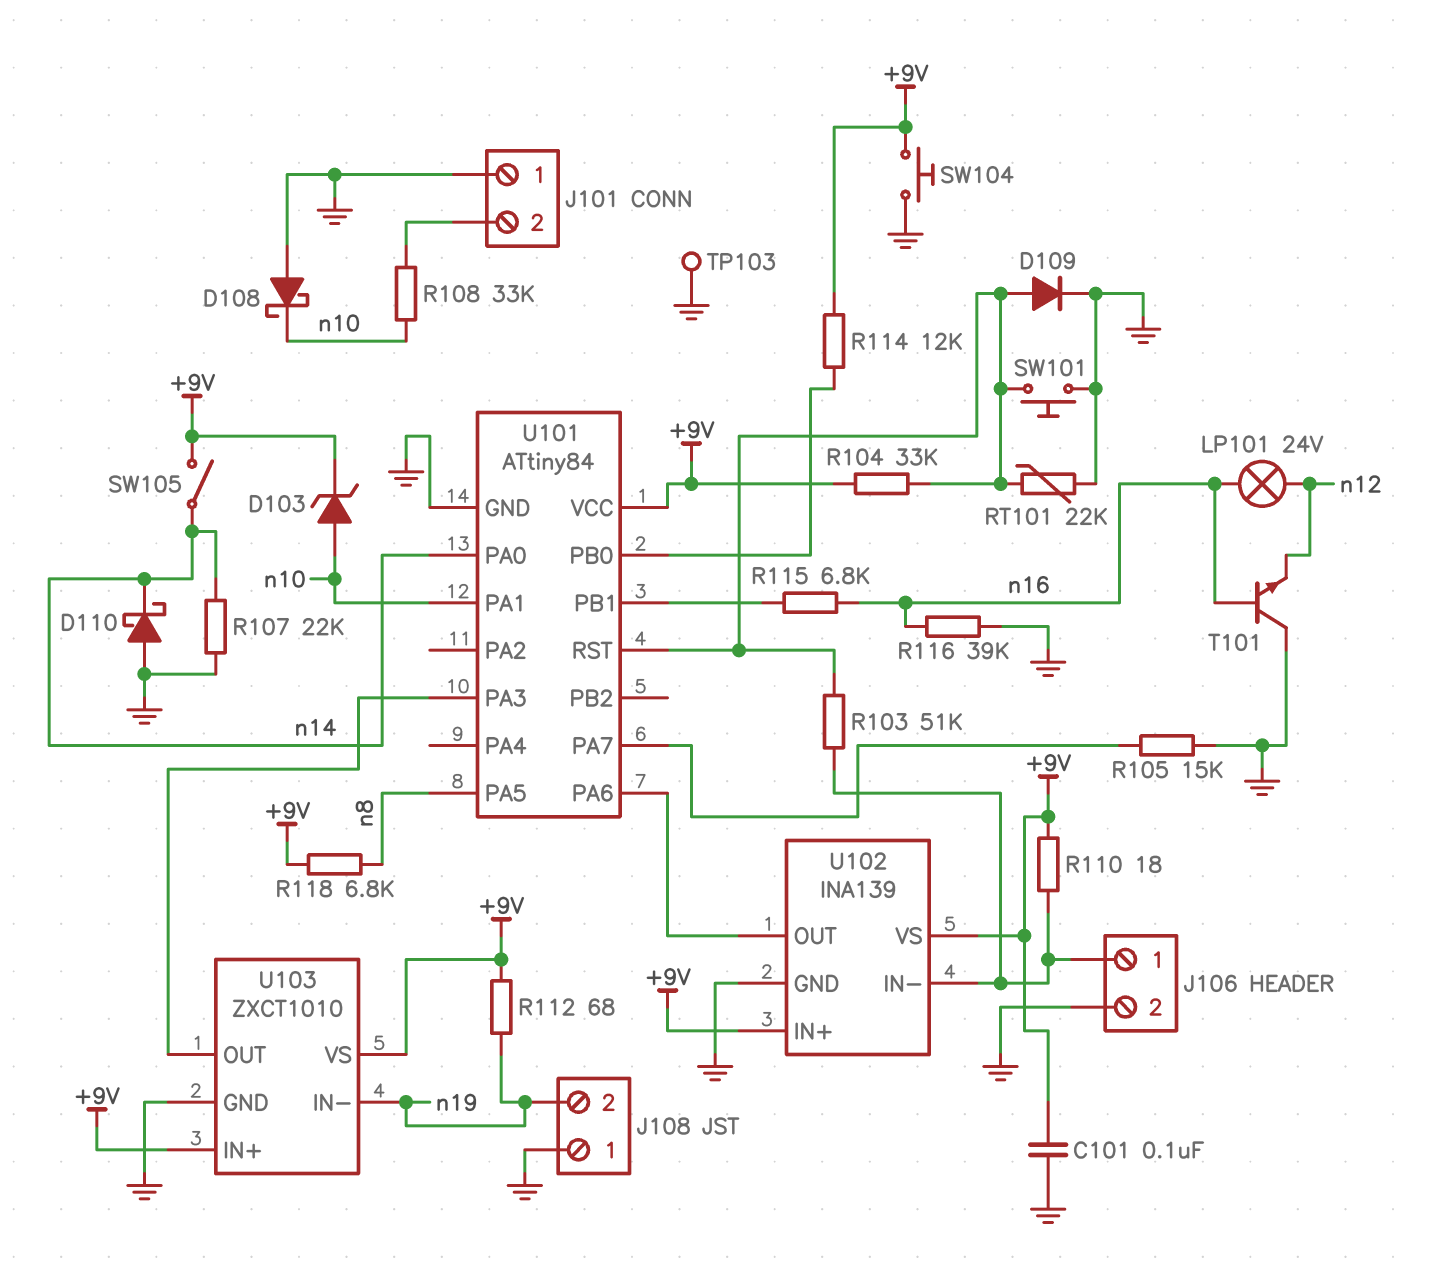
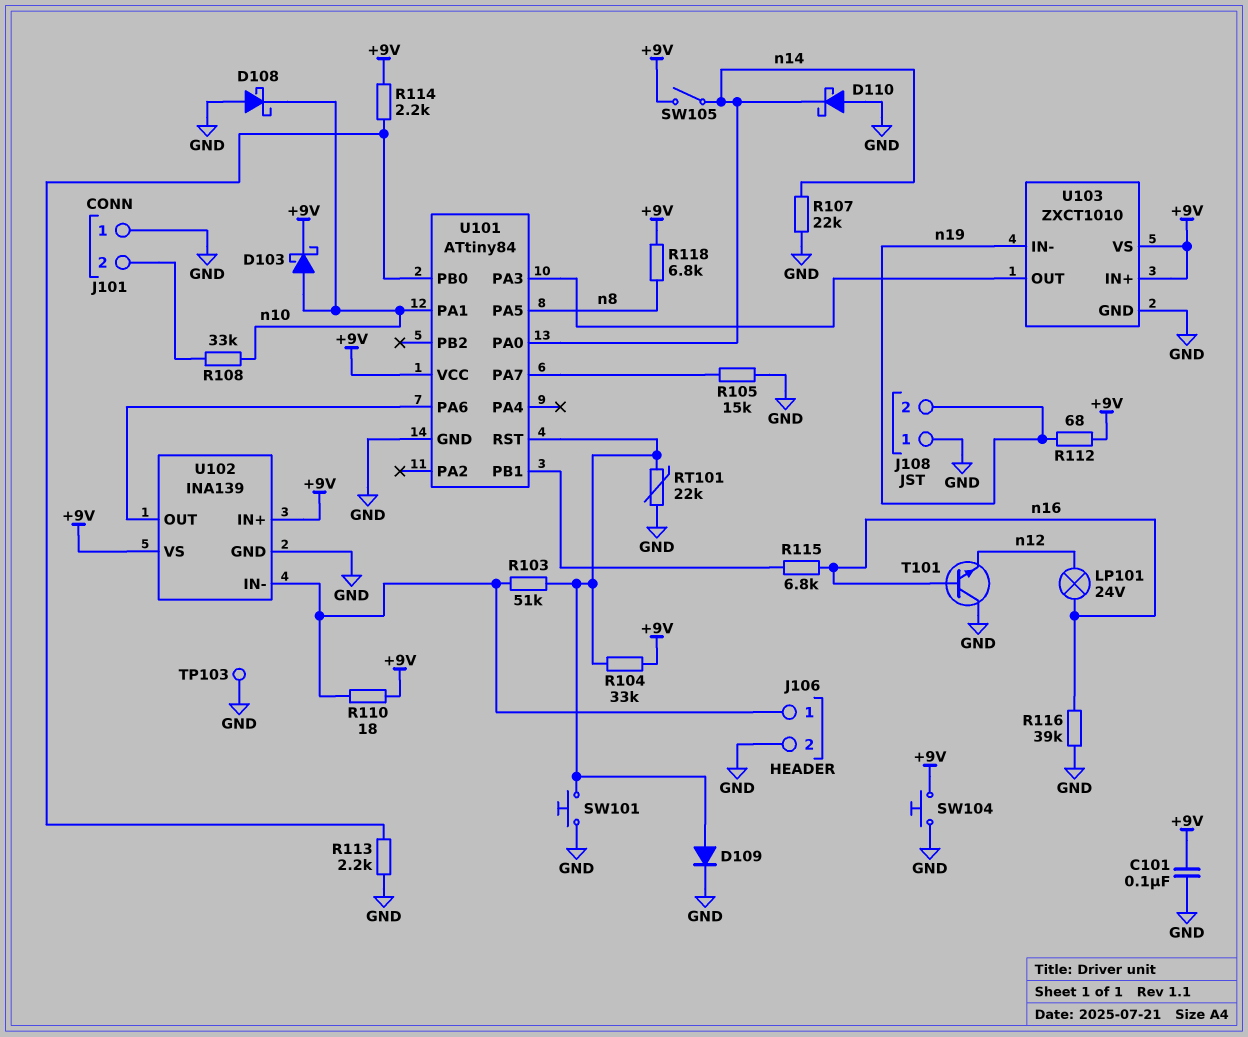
D103: zener (A n10, K +9V) -> schottky (A n10, K +9V)
R113: none -> 2.2k (GND, U101/PB0)
R114: 12k (+9V, U101/PB0) -> 2.2k (+9V, U101/PB0)

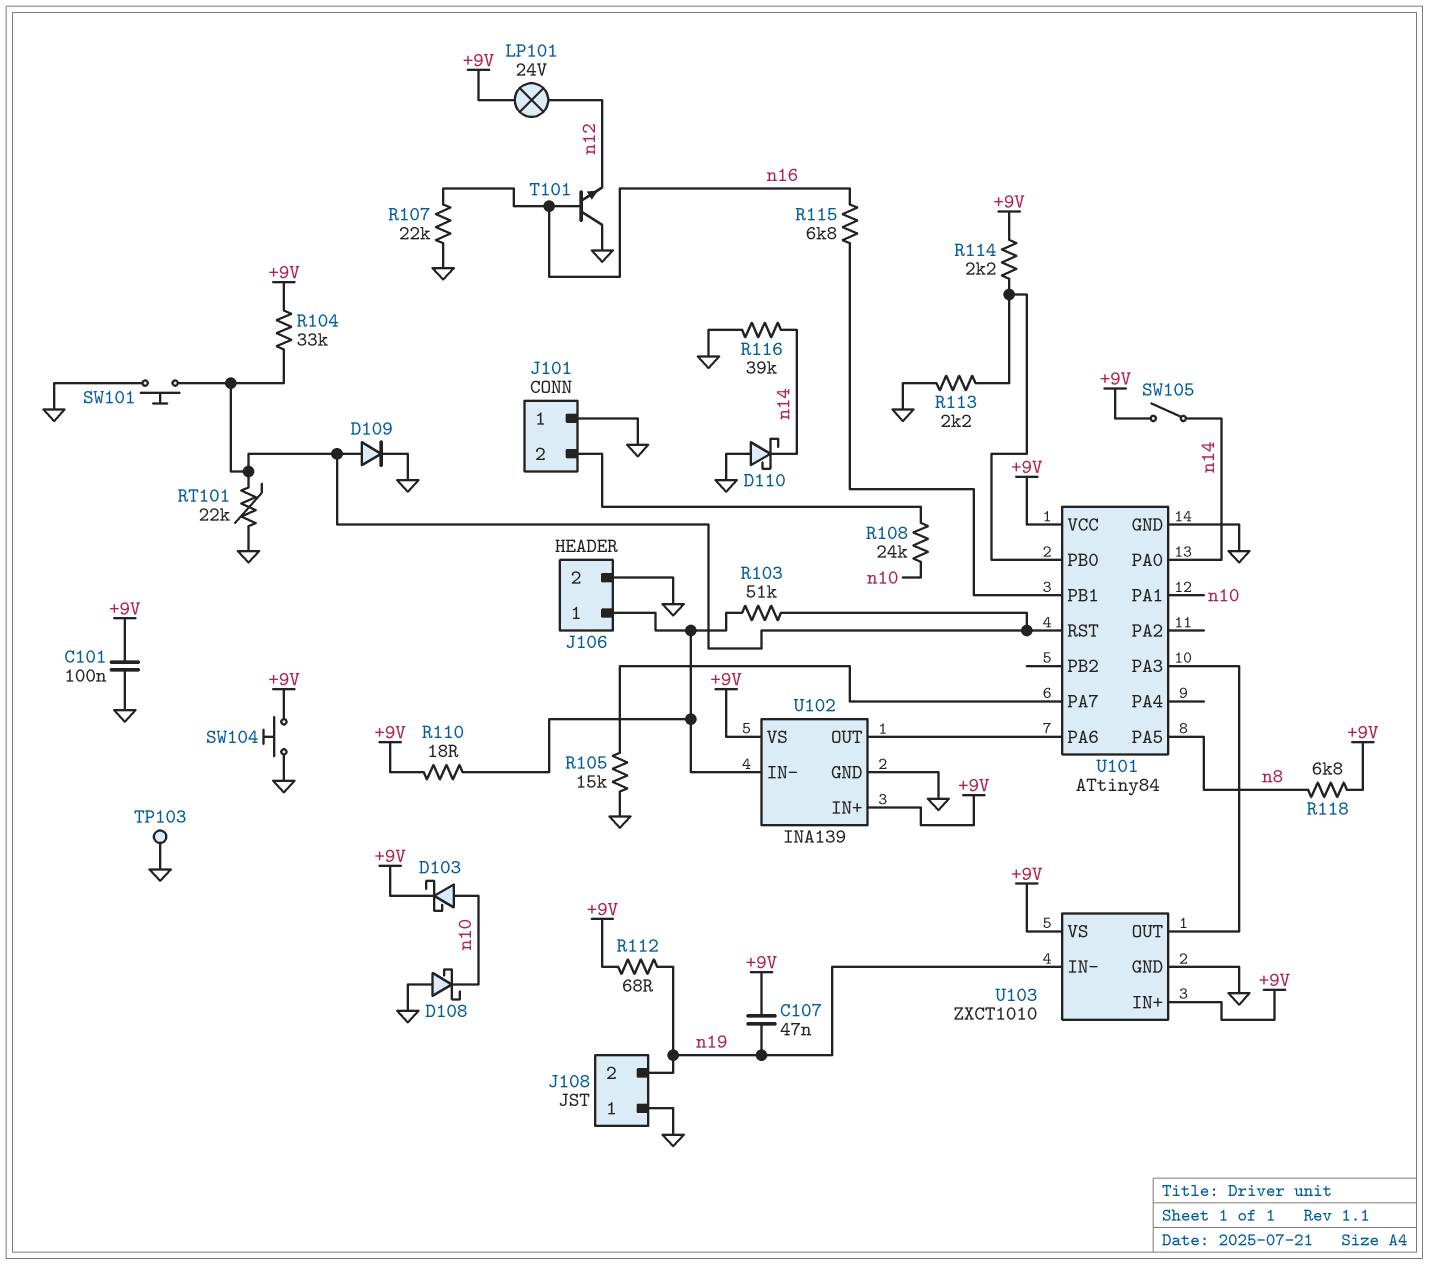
C107: none -> 47nF (+9V, n19)
LP101: lamp 24V (n12, n16) -> lamp 24V (+9V, n12)
R107: 22k (GND, n14) -> 22k (GND, n16)
R108: 33k (J101/2, n10) -> 24k (J101/2, n10)
R116: 39k (GND, n16) -> 39k (GND, n14)

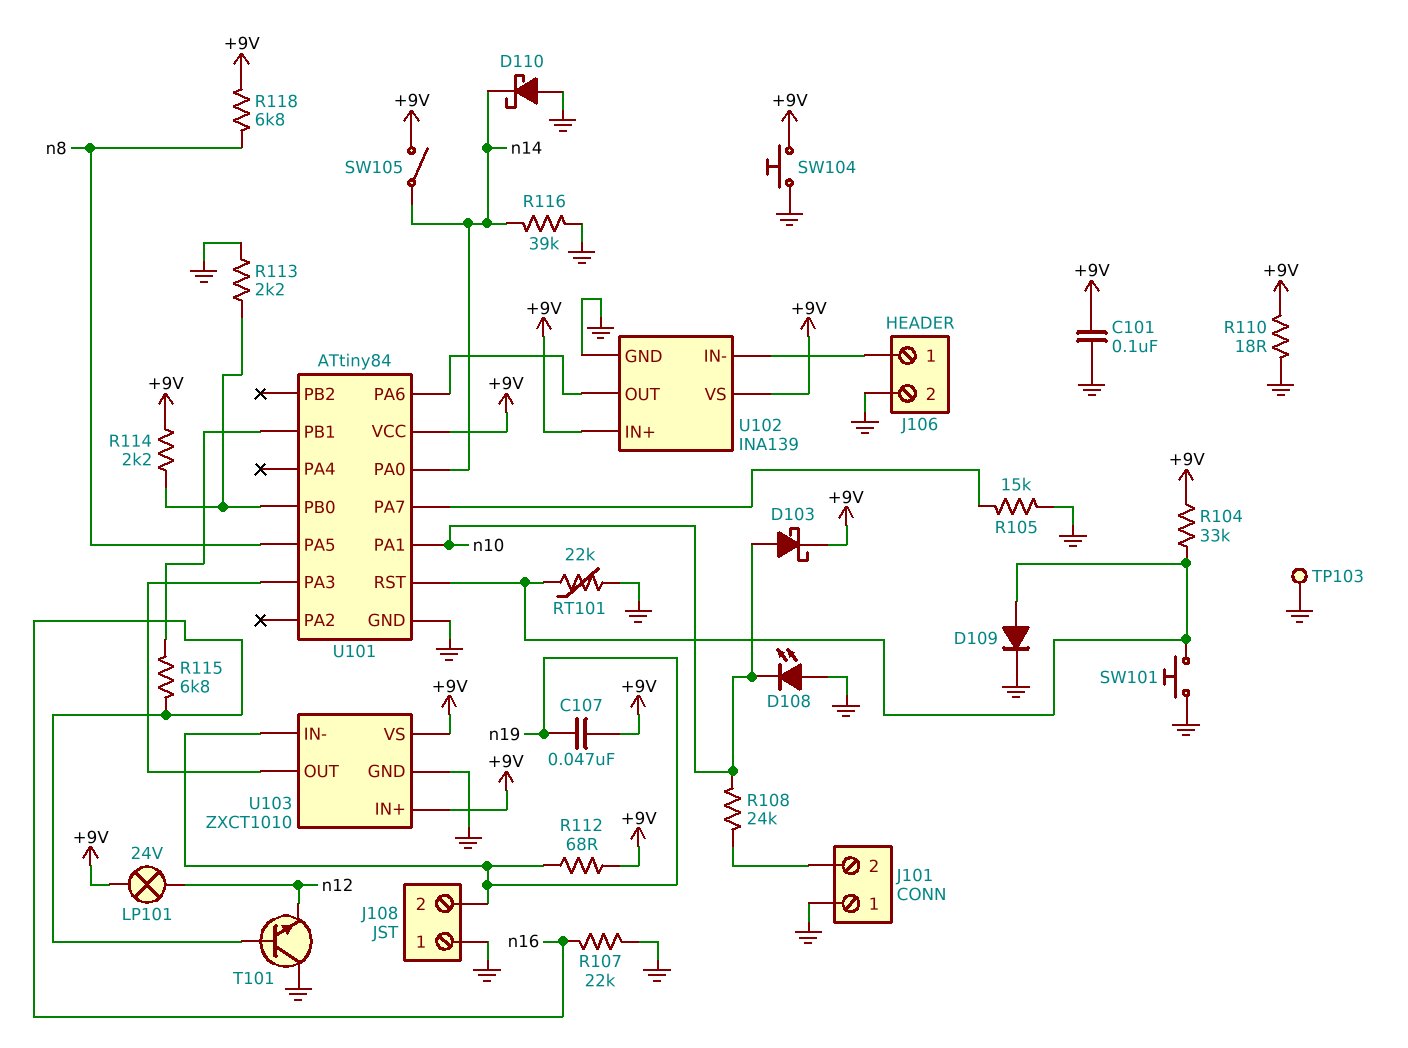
D108: schottky (A GND, K n10) -> LED (A GND, K n10)
R103: 51k (J106/1, U101/RST) -> none
R110: 18 (+9V, J106/1) -> 18 (+9V, GND)

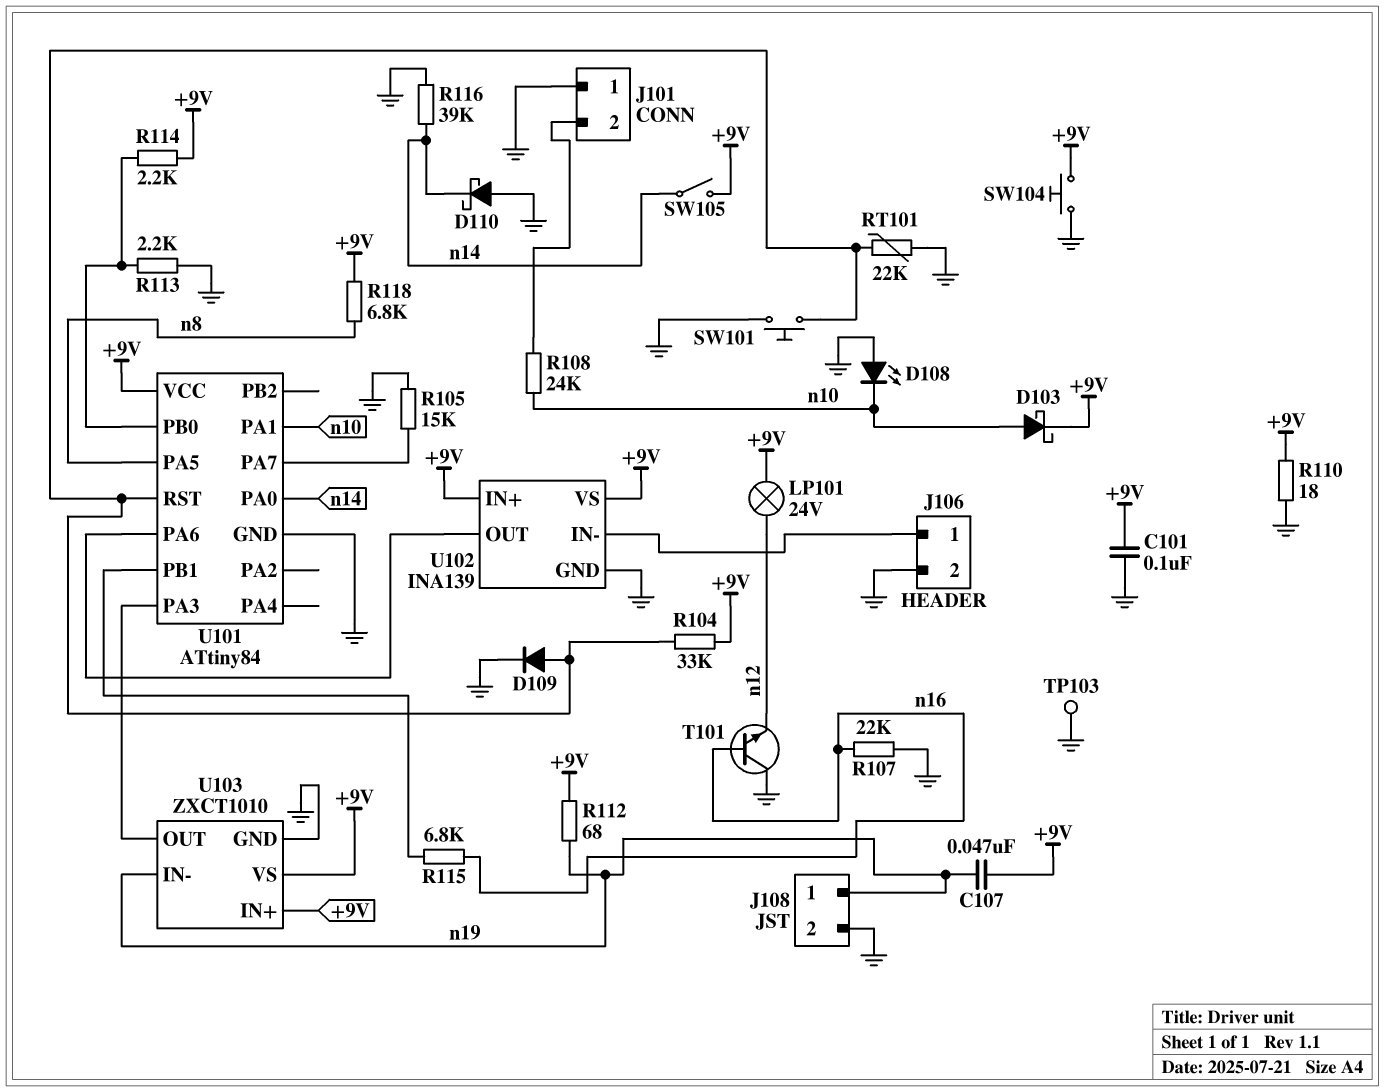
J108 pin 1: GND -> n19
J108 pin 2: n19 -> GND

